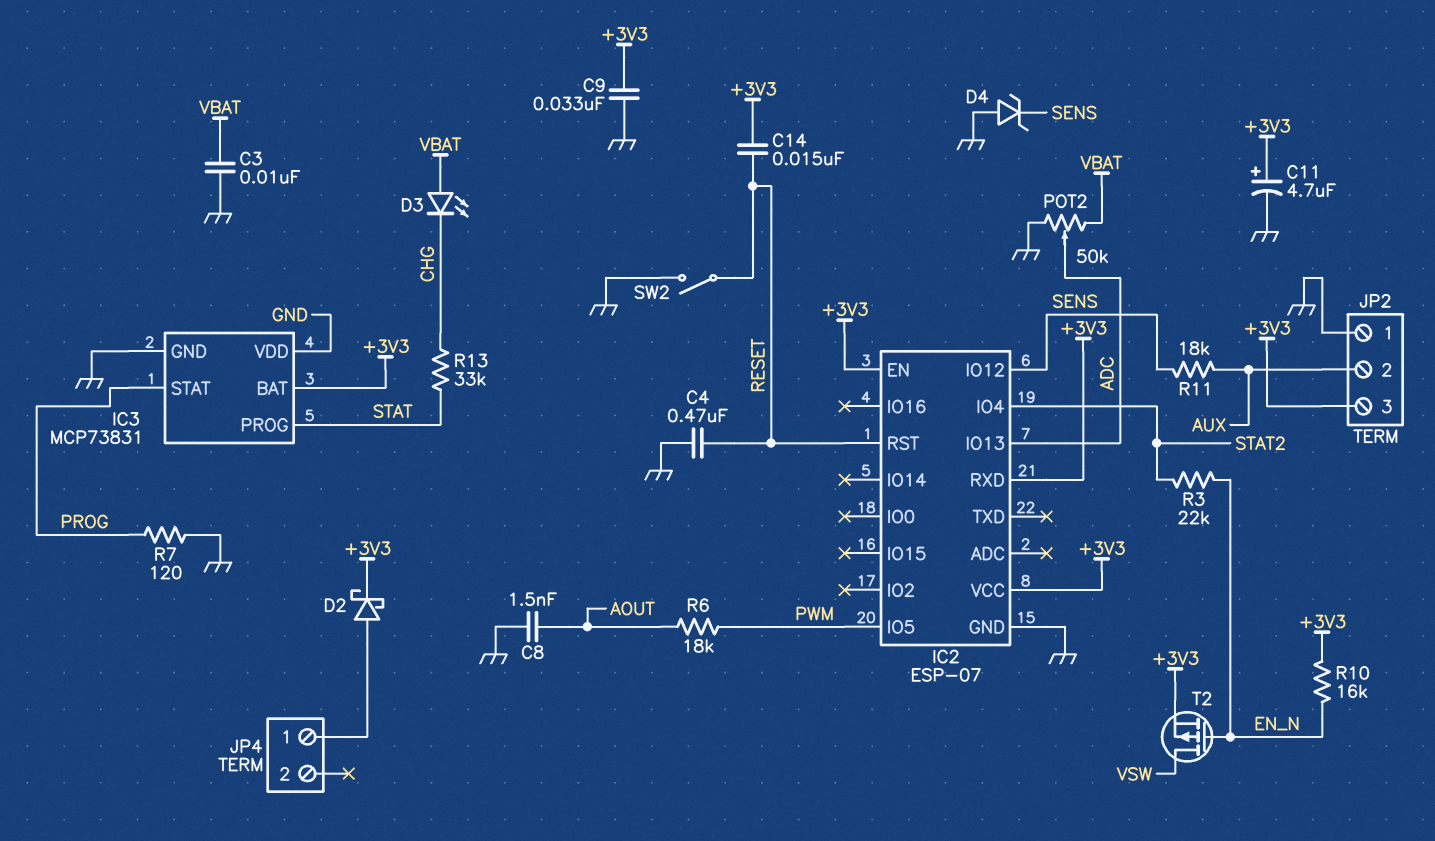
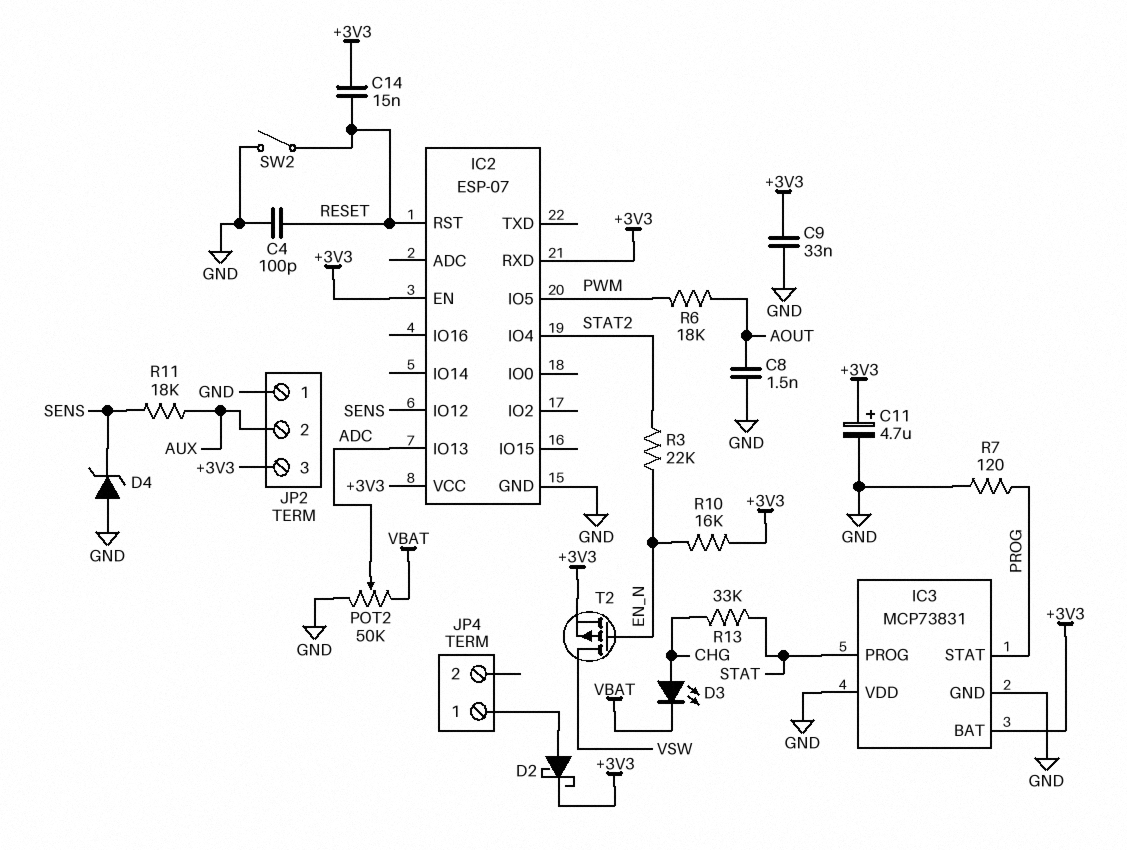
C3: 10nF (GND, VBAT) -> none
C4: 470nF (GND, RESET) -> 100pF (GND, RESET)
D3: LED (A VBAT, K CHG) -> LED (A CHG, K VBAT)

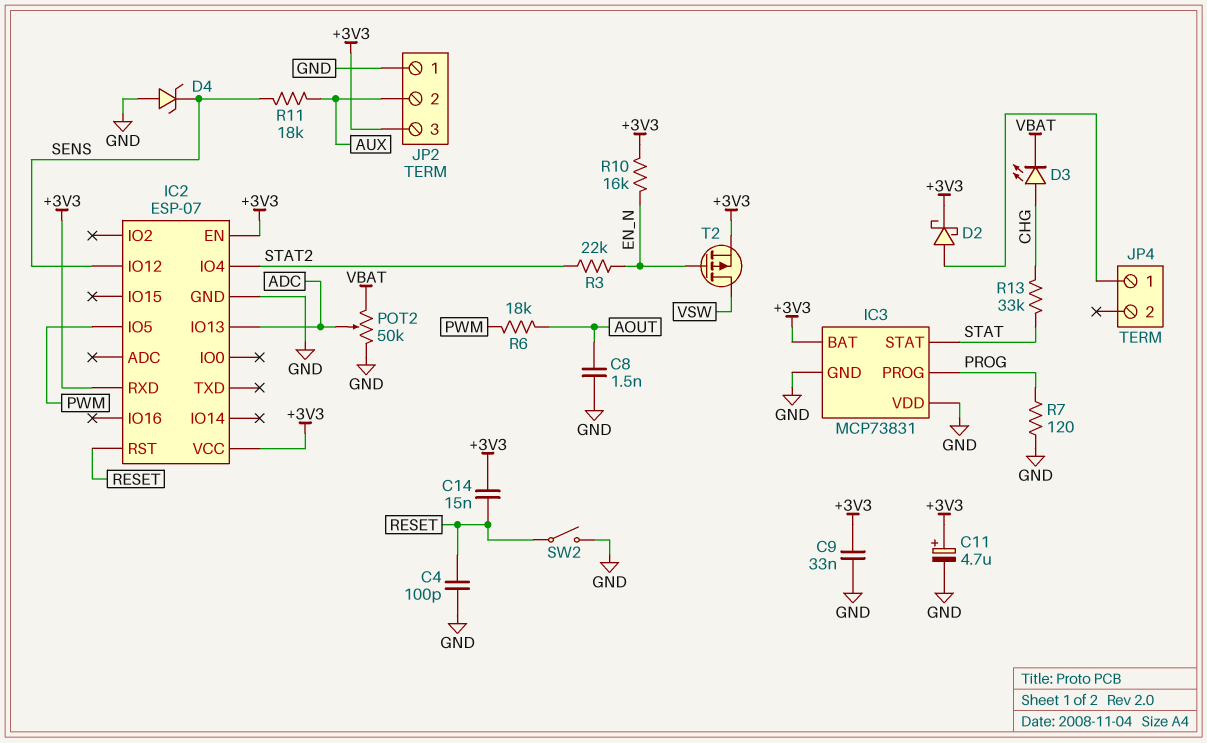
IC3 pin PROG: STAT -> PROG
IC3 pin STAT: PROG -> STAT

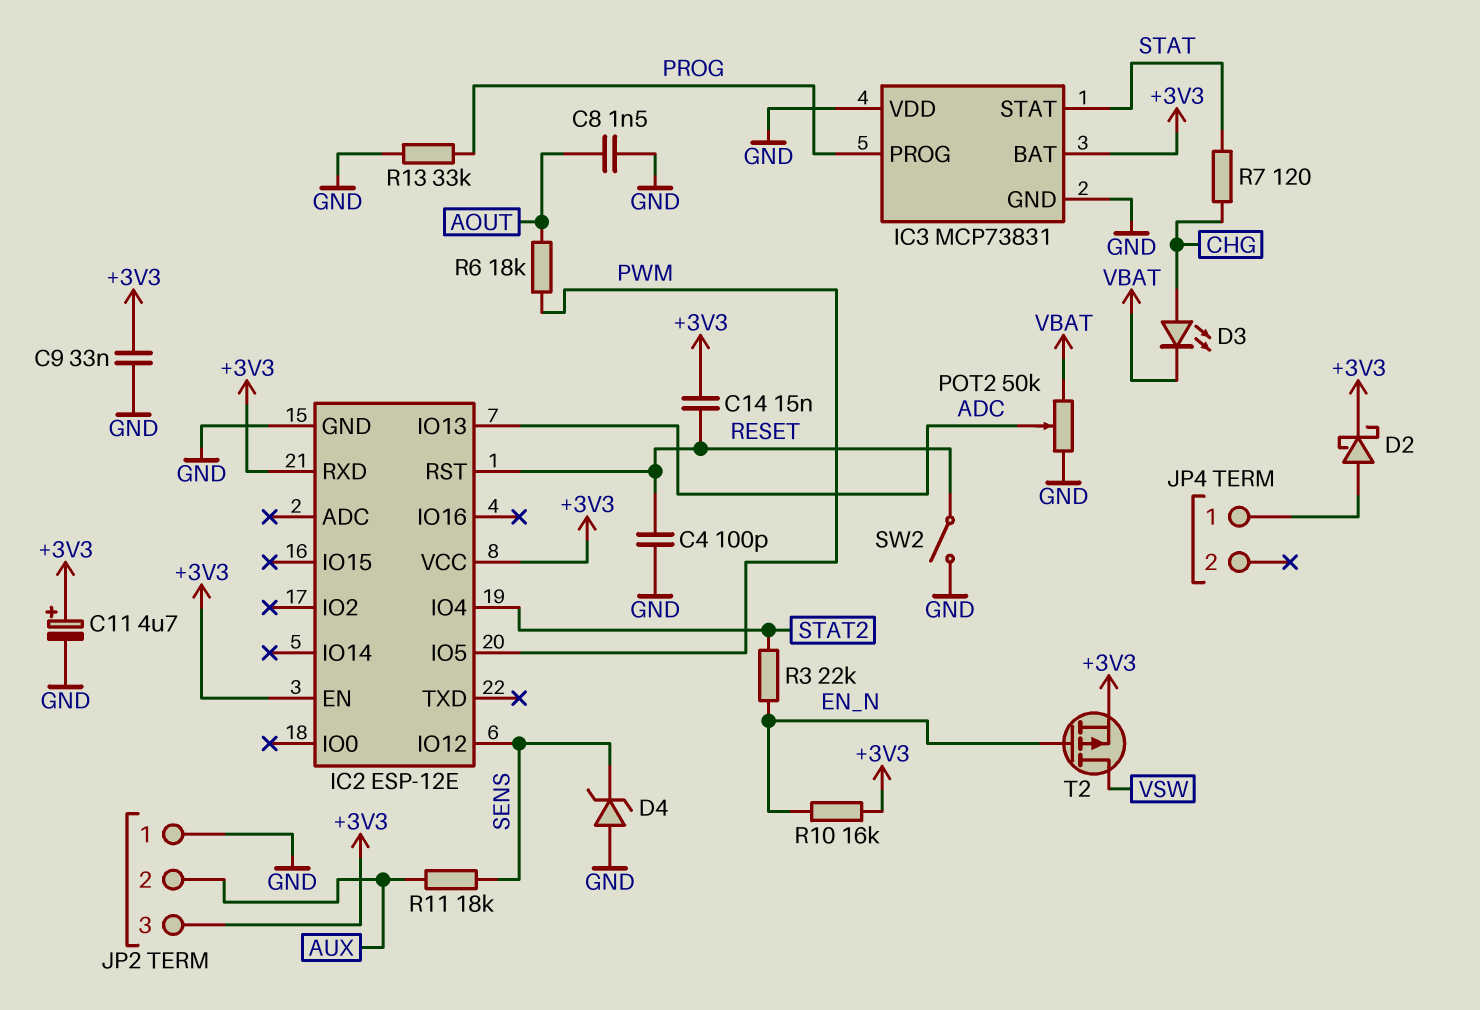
IC2: ESP-07 -> ESP-12E
R7: 120 (GND, PROG) -> 120 (CHG, STAT)
R13: 33k (CHG, STAT) -> 33k (GND, PROG)

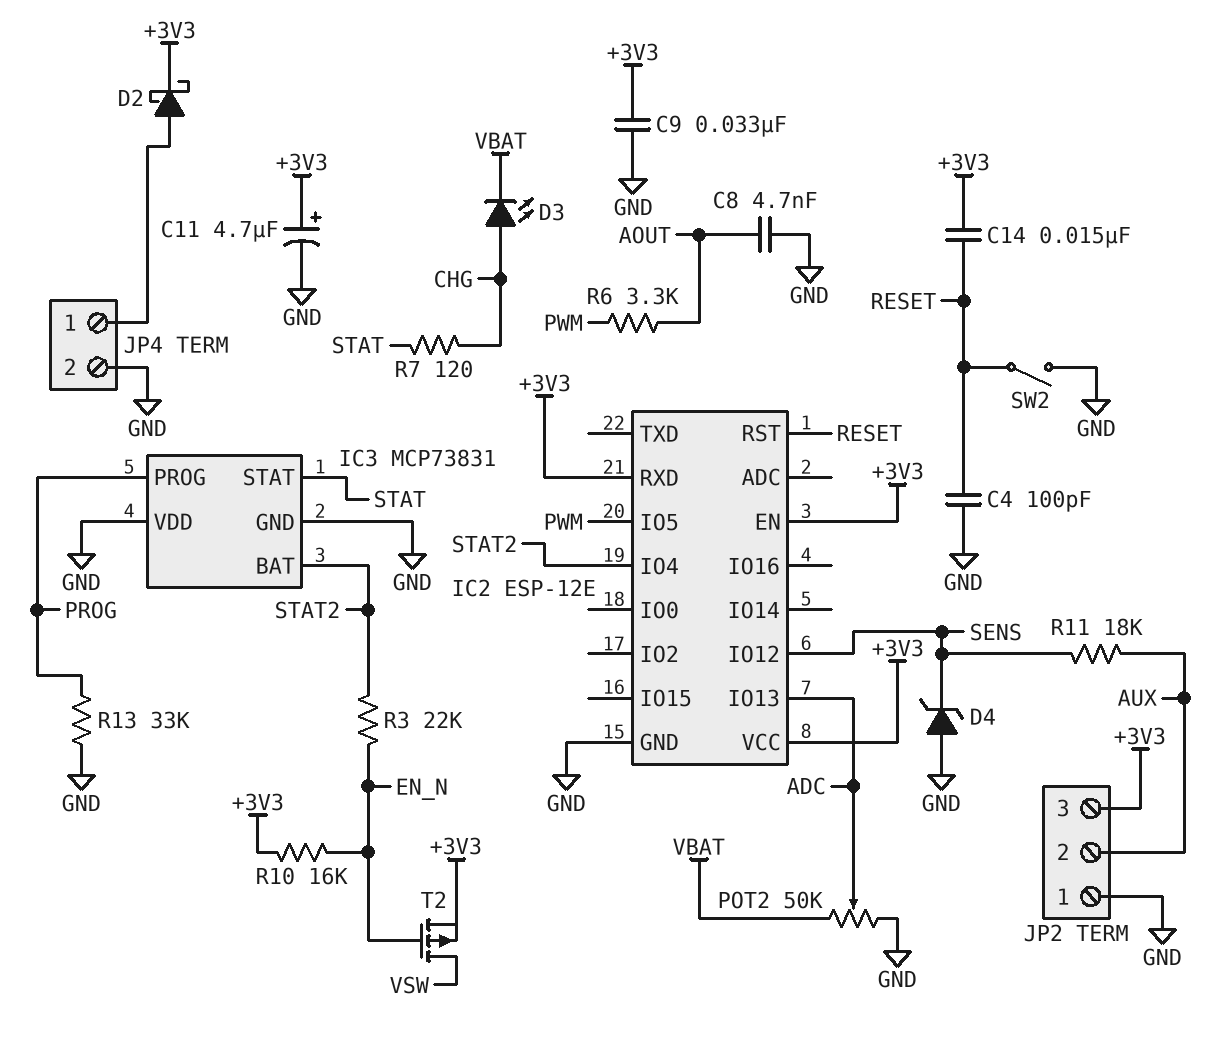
C8: 1.5nF (AOUT, GND) -> 4.7nF (AOUT, GND)
IC3 pin BAT: +3V3 -> STAT2
JP4 pin 2: none -> GND
R6: 18k (AOUT, PWM) -> 3.3k (AOUT, PWM)

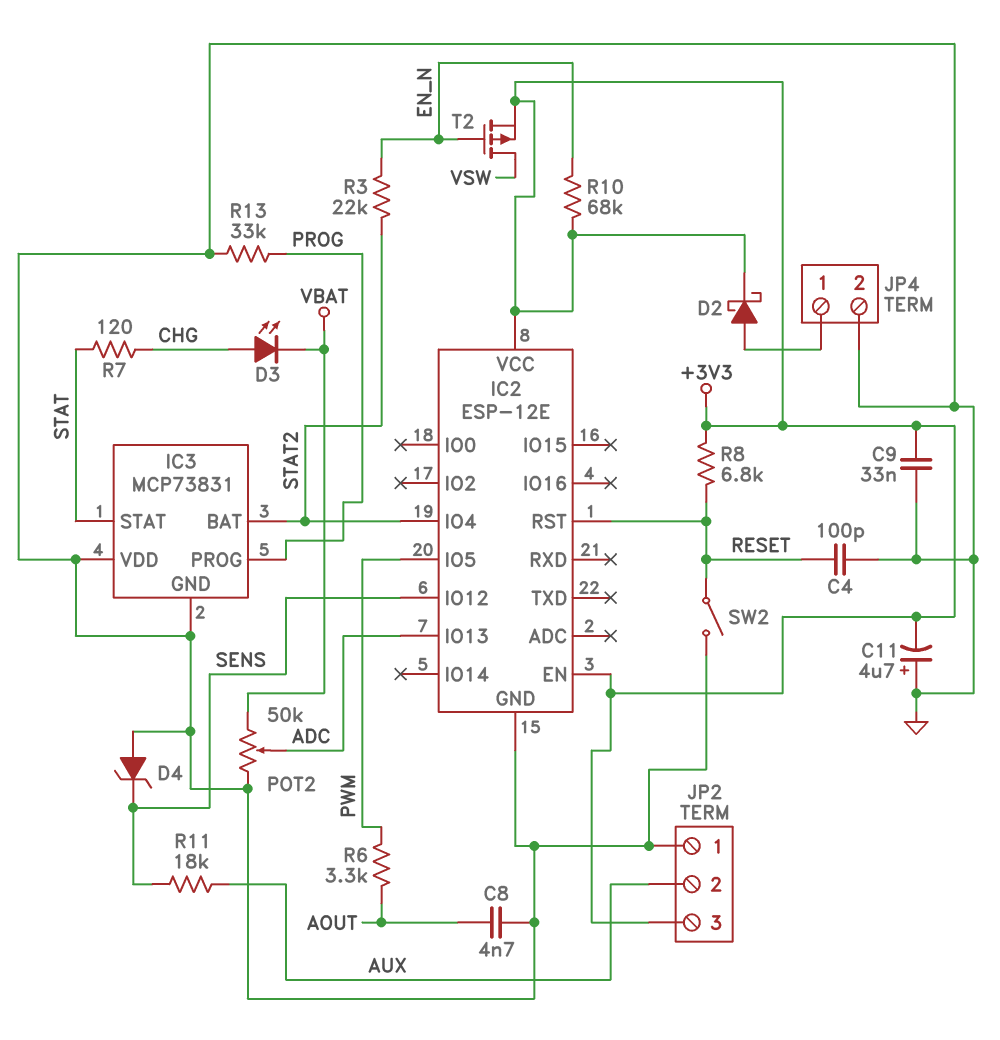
C11: 4.7uF (plus +3V3, minus GND) -> 4.7uF (plus GND, minus +3V3)
C14: 15nF (+3V3, RESET) -> none
IC2 pin RXD: +3V3 -> none
R8: none -> 6.8k (+3V3, RESET)
R10: 16k (+3V3, EN_N) -> 68k (+3V3, EN_N)

